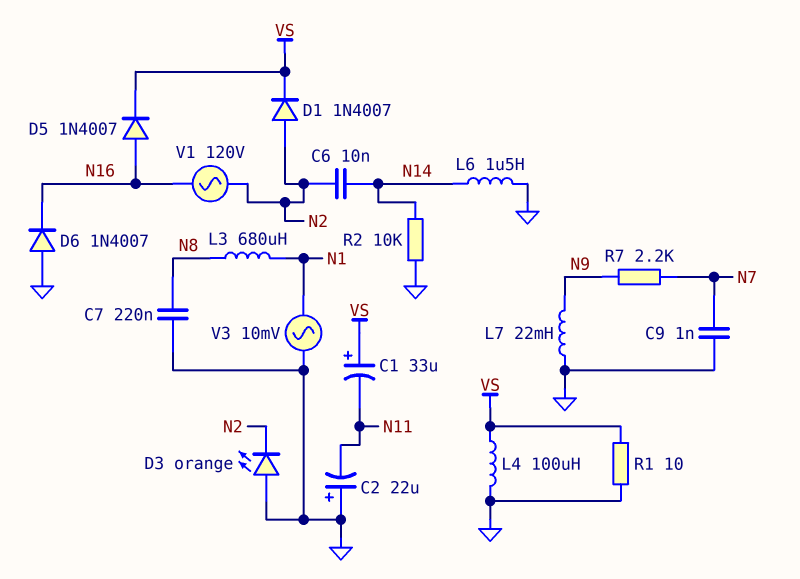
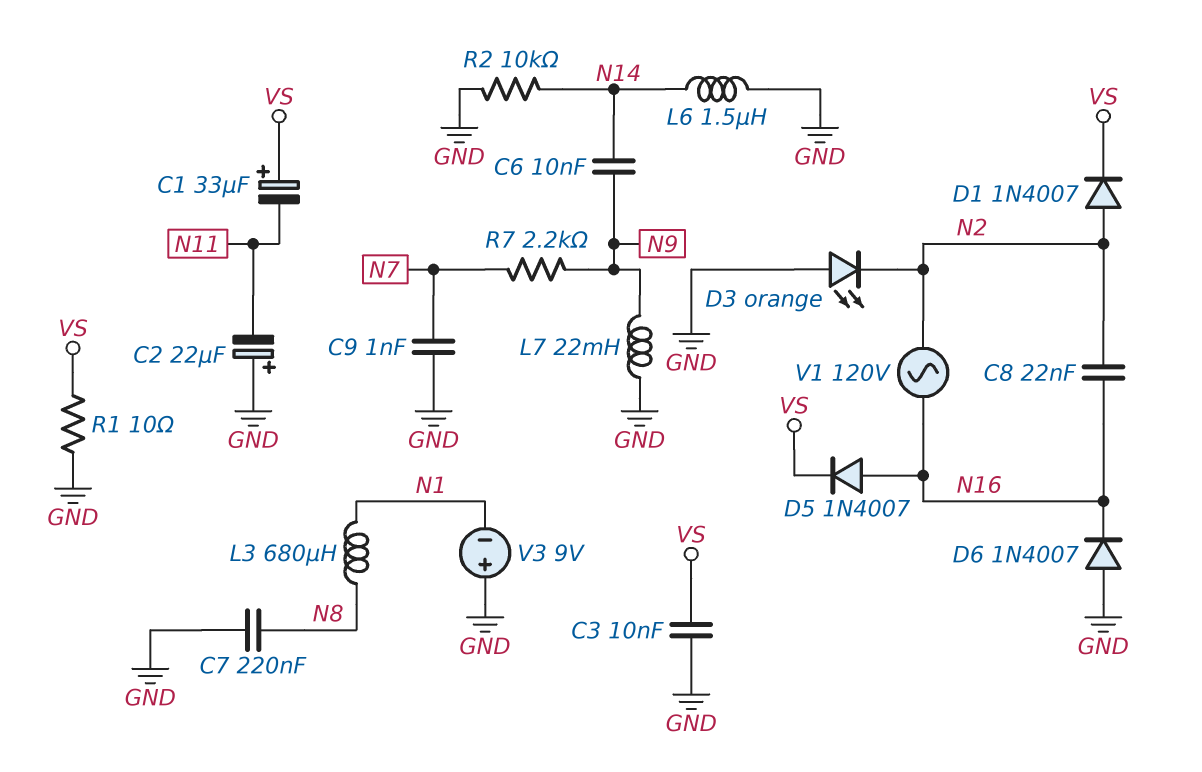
C3: none -> 10nF (GND, VS)
C6: 10nF (N2, N14) -> 10nF (N9, N14)
C8: none -> 22nF (N2, N16)
L4: 100uH (GND, VS) -> none
V3: AC 10mV (GND, N1) -> 9V (plus GND, minus N1)

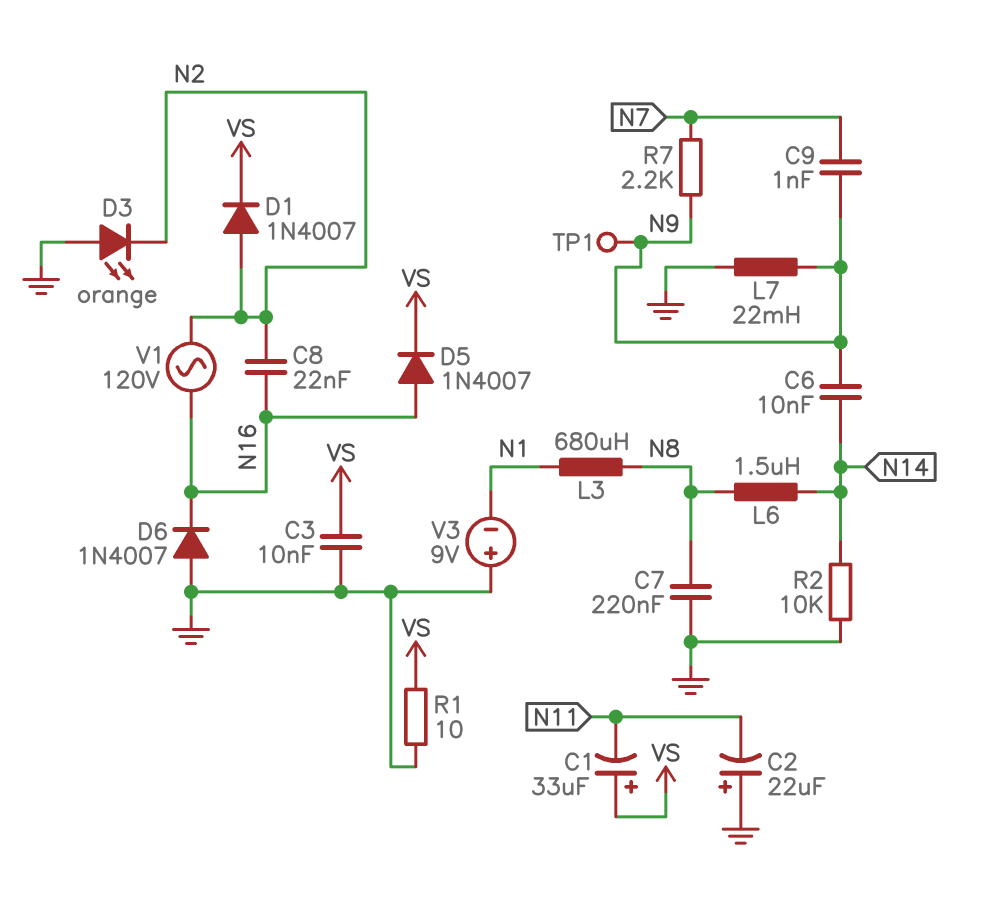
C9: 1nF (GND, N7) -> 1nF (N7, N9)
L6: 1.5uH (GND, N14) -> 1.5uH (N8, N14)
TP1: none -> test point (N9)

